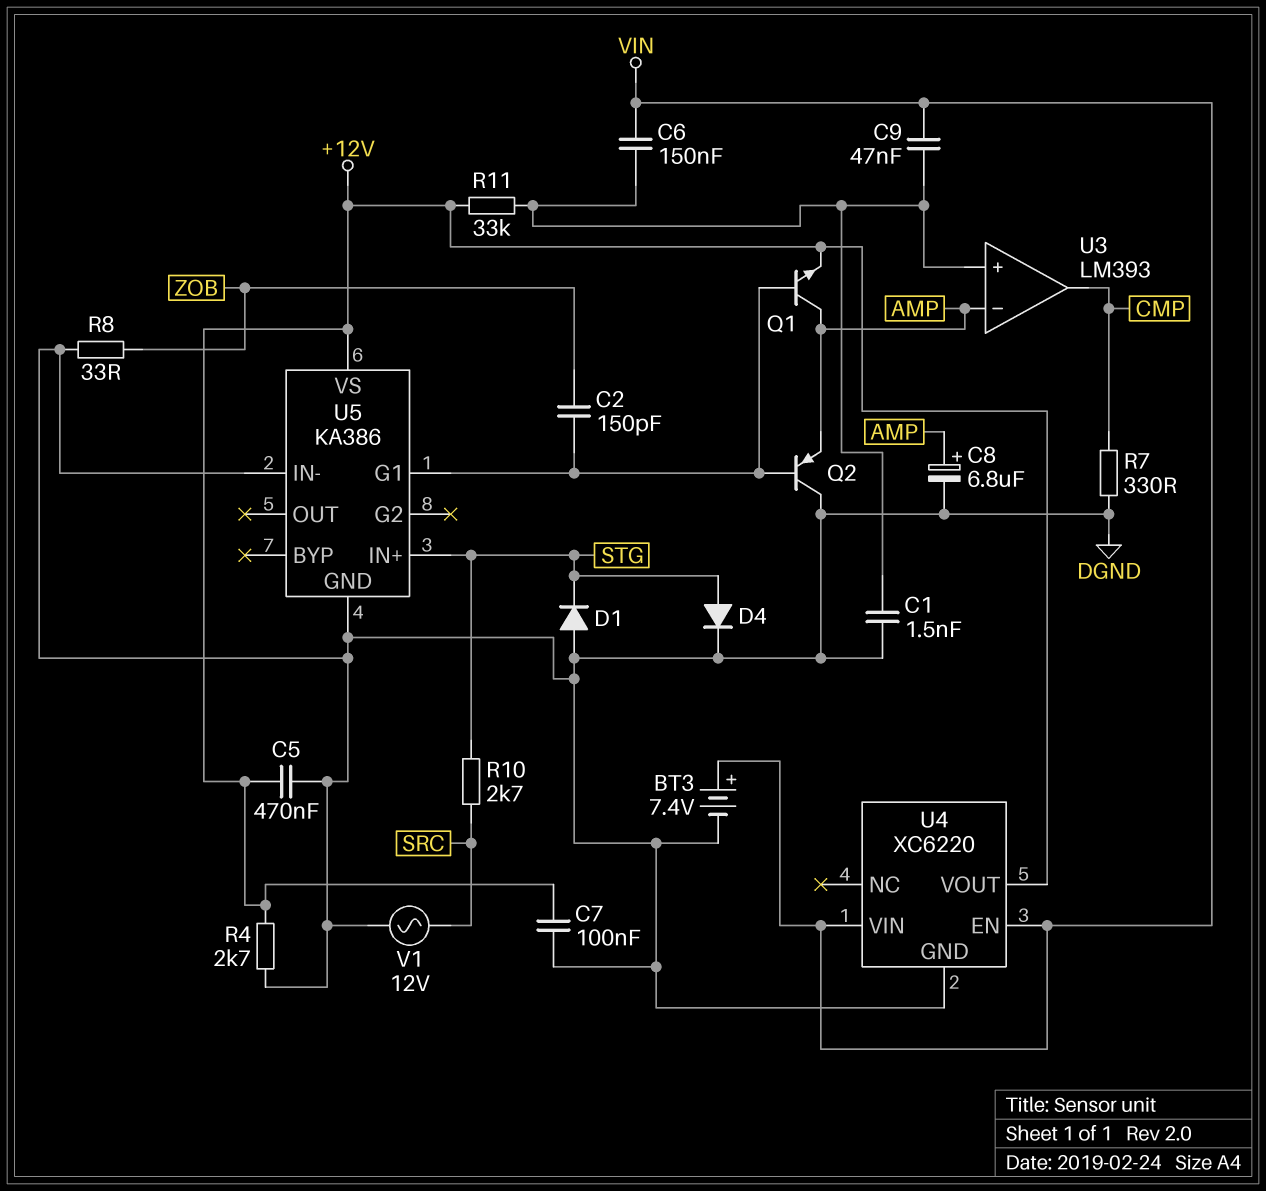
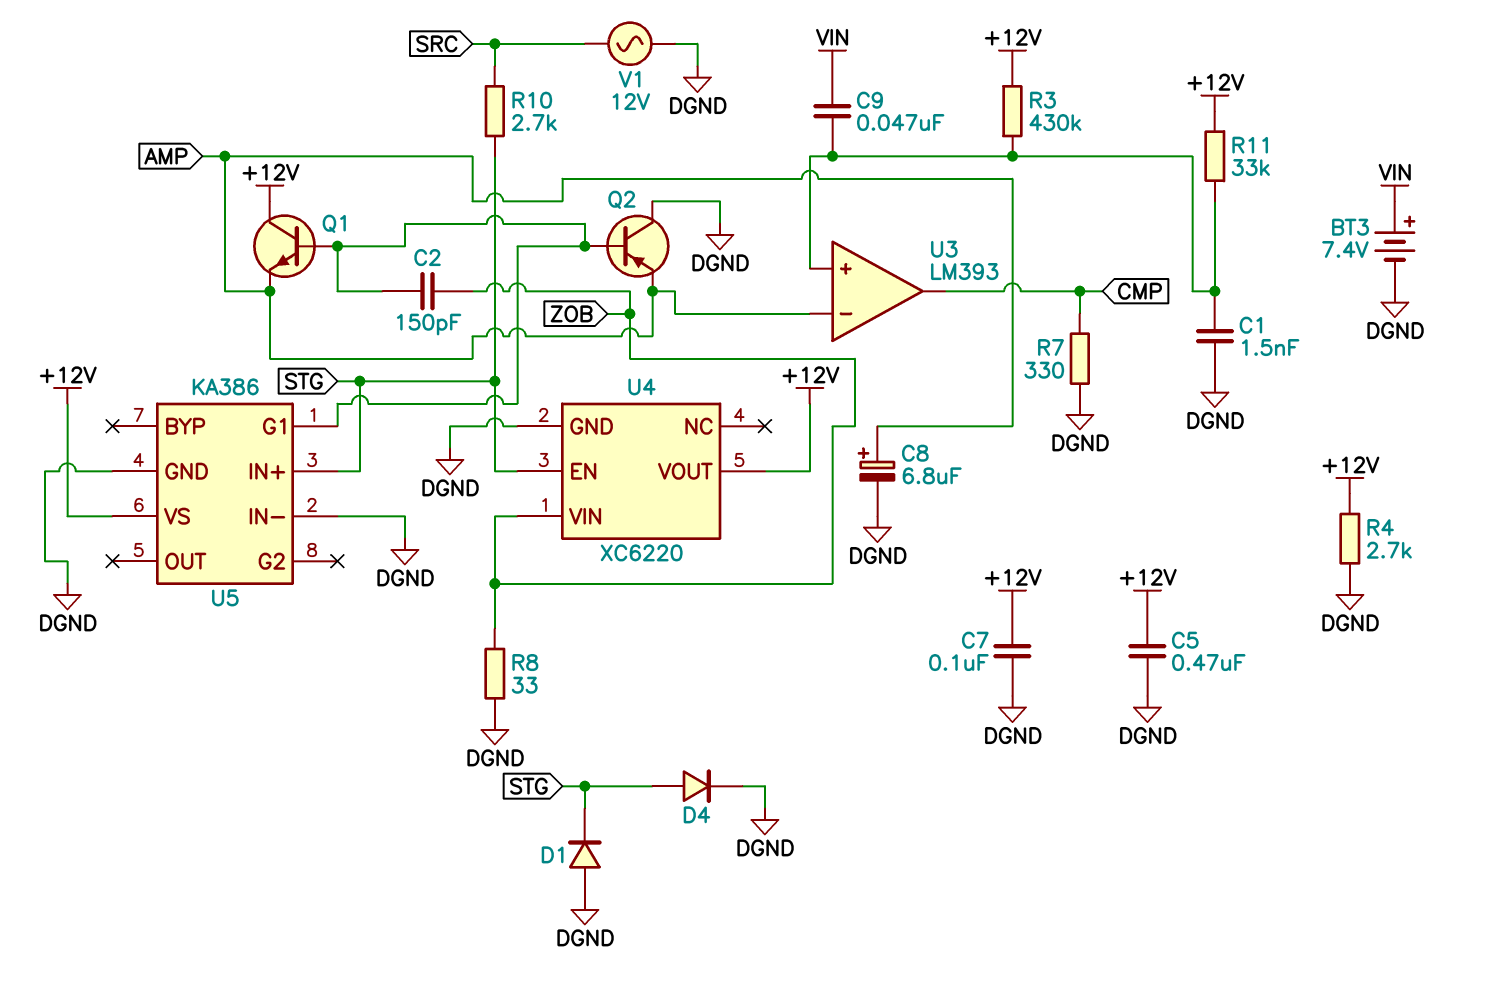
C6: 150nF (U3/in+, VIN) -> none
Q1: NPN (B U5/G1, C AMP, E +12V) -> NPN (B U5/G1, C +12V, E AMP)
R3: none -> 430k (+12V, U3/in+)
U4 pin EN: VIN -> STG
U4 pin VIN: VIN -> ZOB

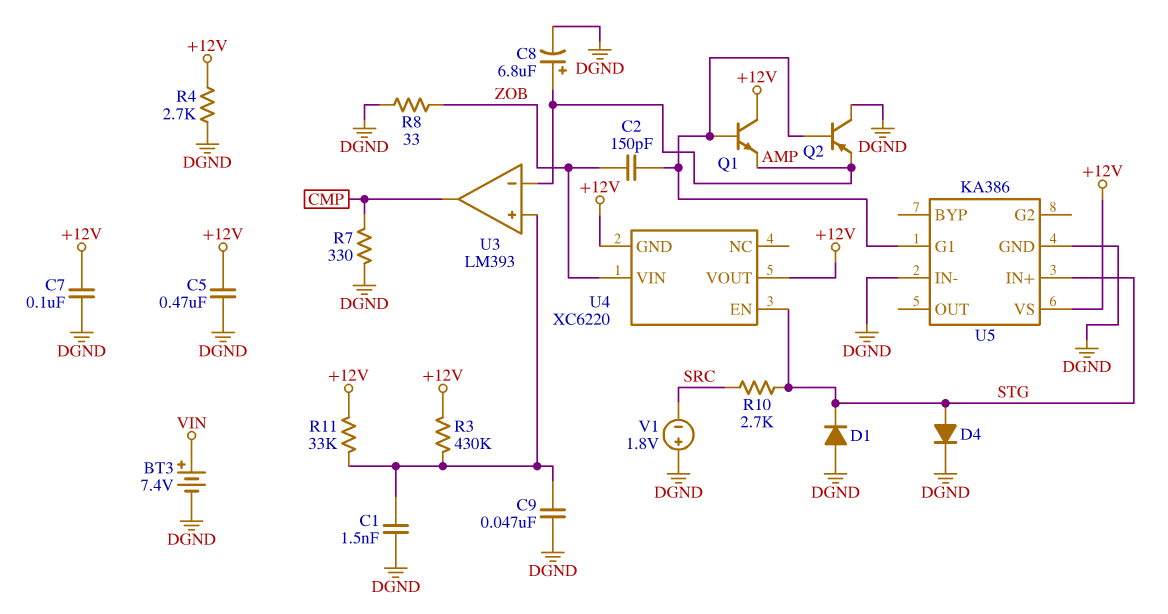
C9: 47nF (U3/in+, VIN) -> 47nF (DGND, U3/in+)
U4 pin GND: DGND -> +12V
V1: AC 12V (DGND, SRC) -> 1.8V (plus DGND, minus SRC)

